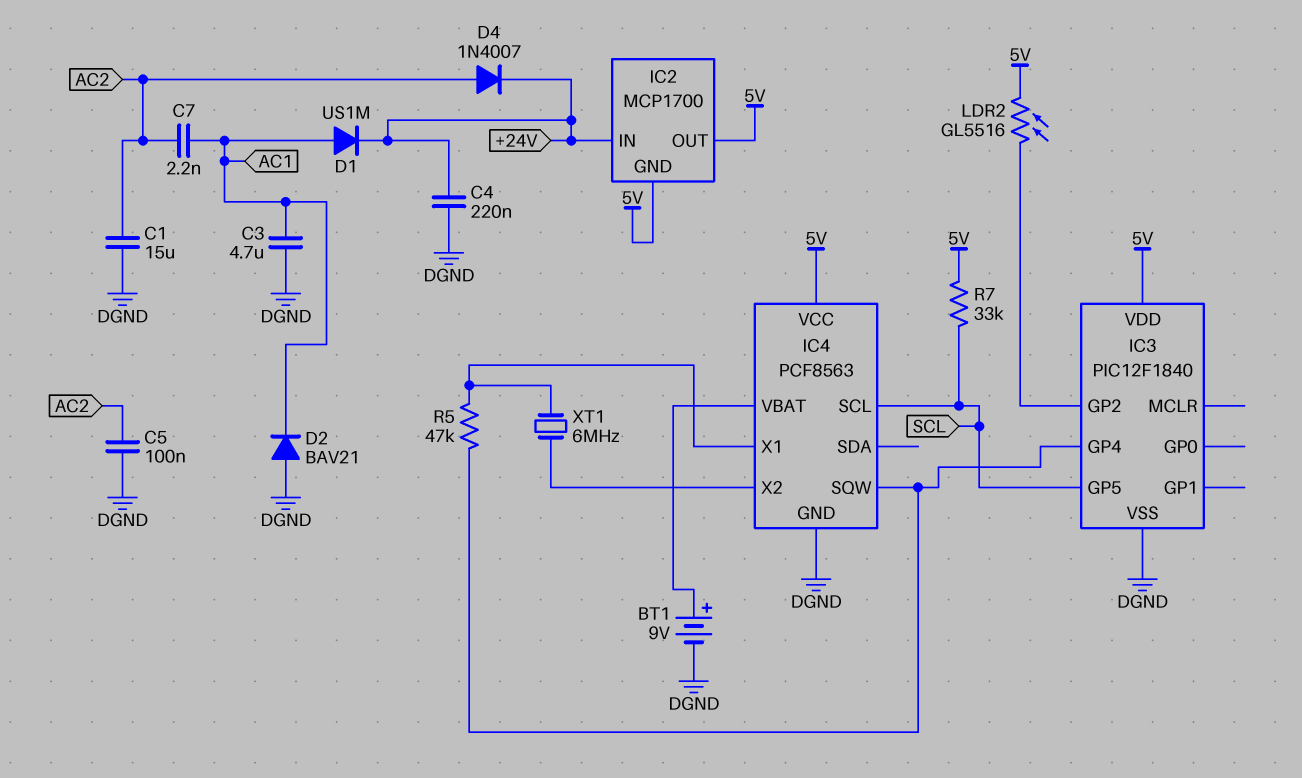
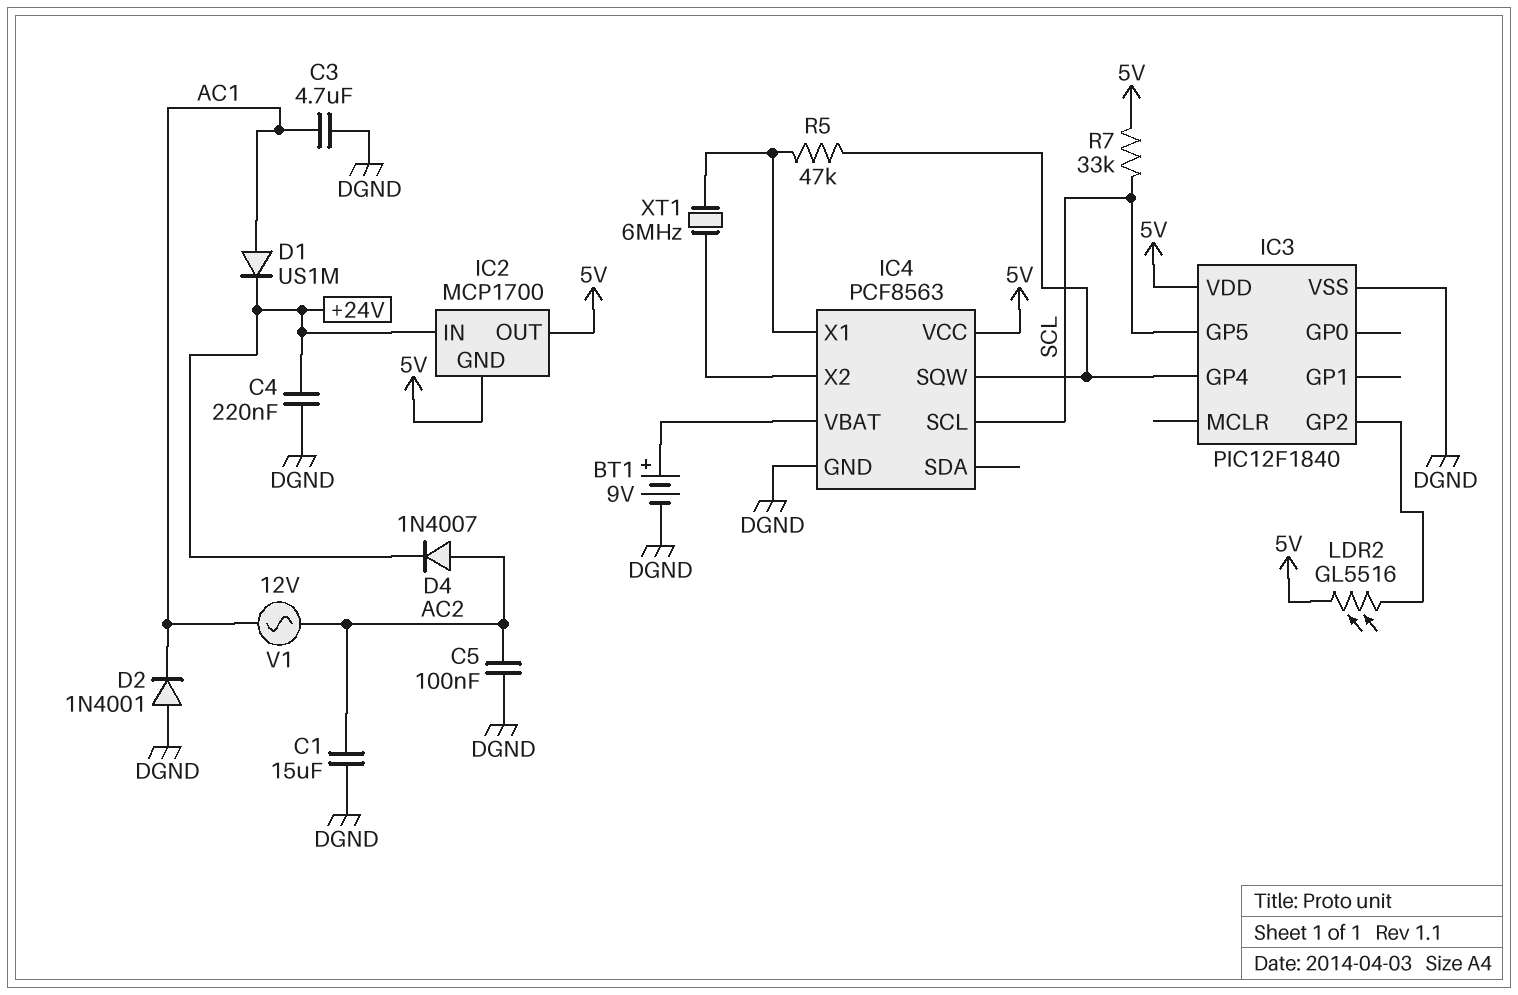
C7: 2.2nF (AC1, AC2) -> none
D2: diode BAV21 (A DGND, K AC1) -> diode 1N4001 (A DGND, K AC1)
V1: none -> AC 12V (AC1, AC2)

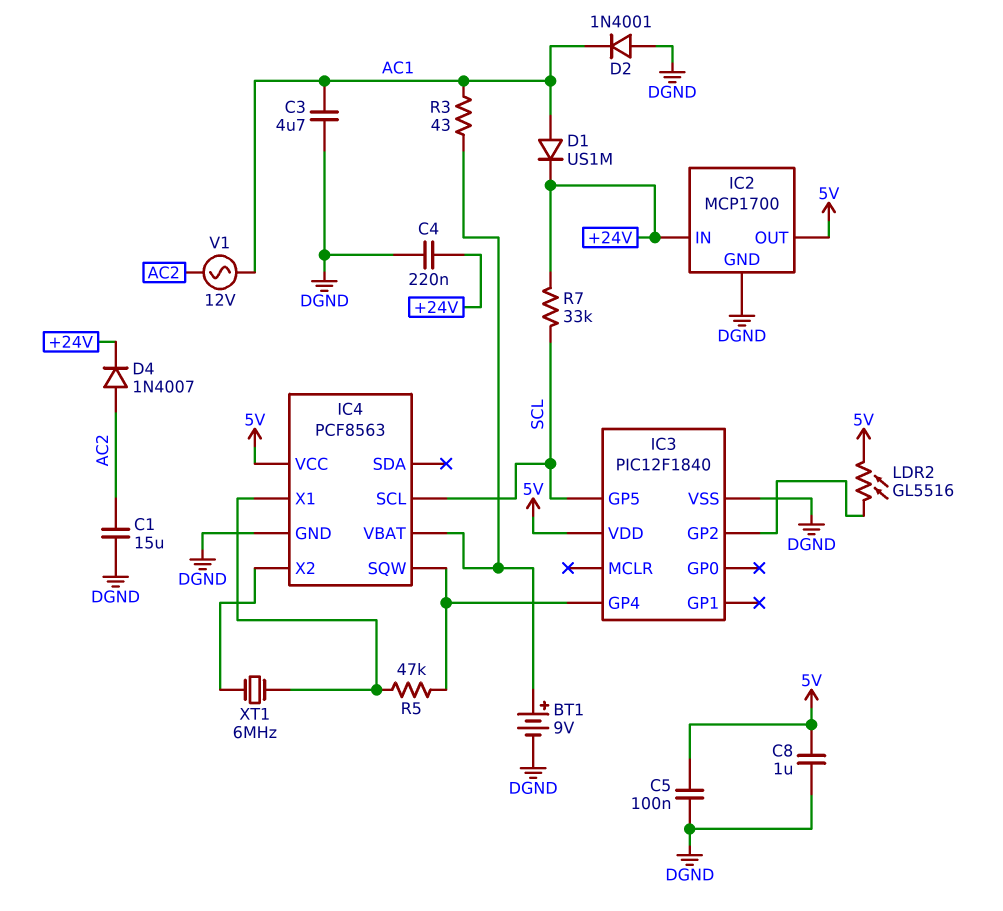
C5: 100nF (AC2, DGND) -> 100nF (5V, DGND)
C8: none -> 1uF (5V, DGND)
IC2 pin GND: 5V -> DGND
R3: none -> 43 (AC1, IC4/VBAT)
R7: 33k (5V, SCL) -> 33k (+24V, SCL)

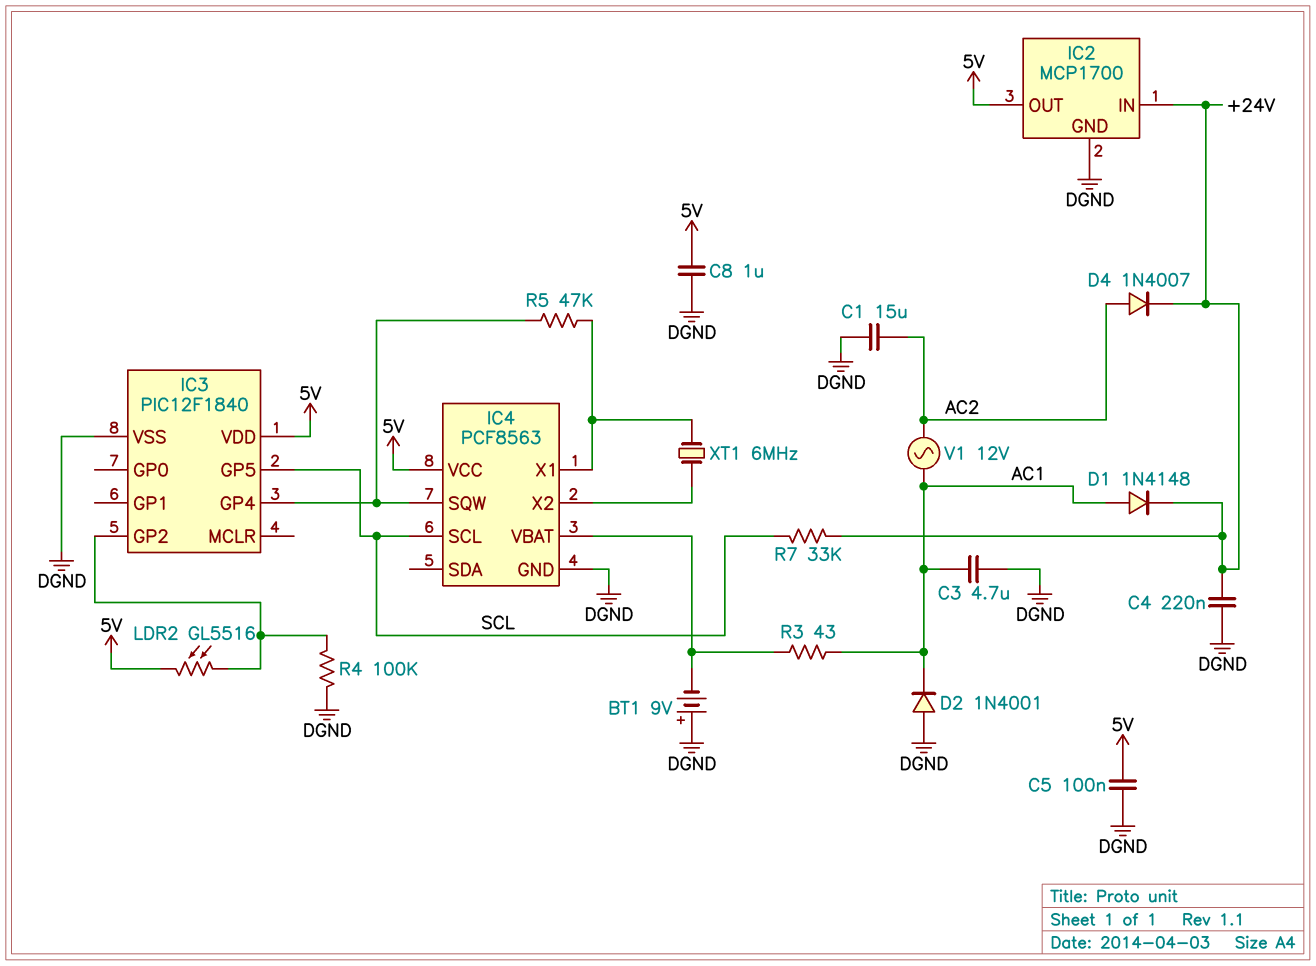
BT1: 9V (plus IC4/VBAT, minus DGND) -> 9V (plus DGND, minus IC4/VBAT)
D1: diode US1M (A AC1, K +24V) -> diode 1N4148 (A AC1, K +24V)
R4: none -> 100k (DGND, IC3/GP2)

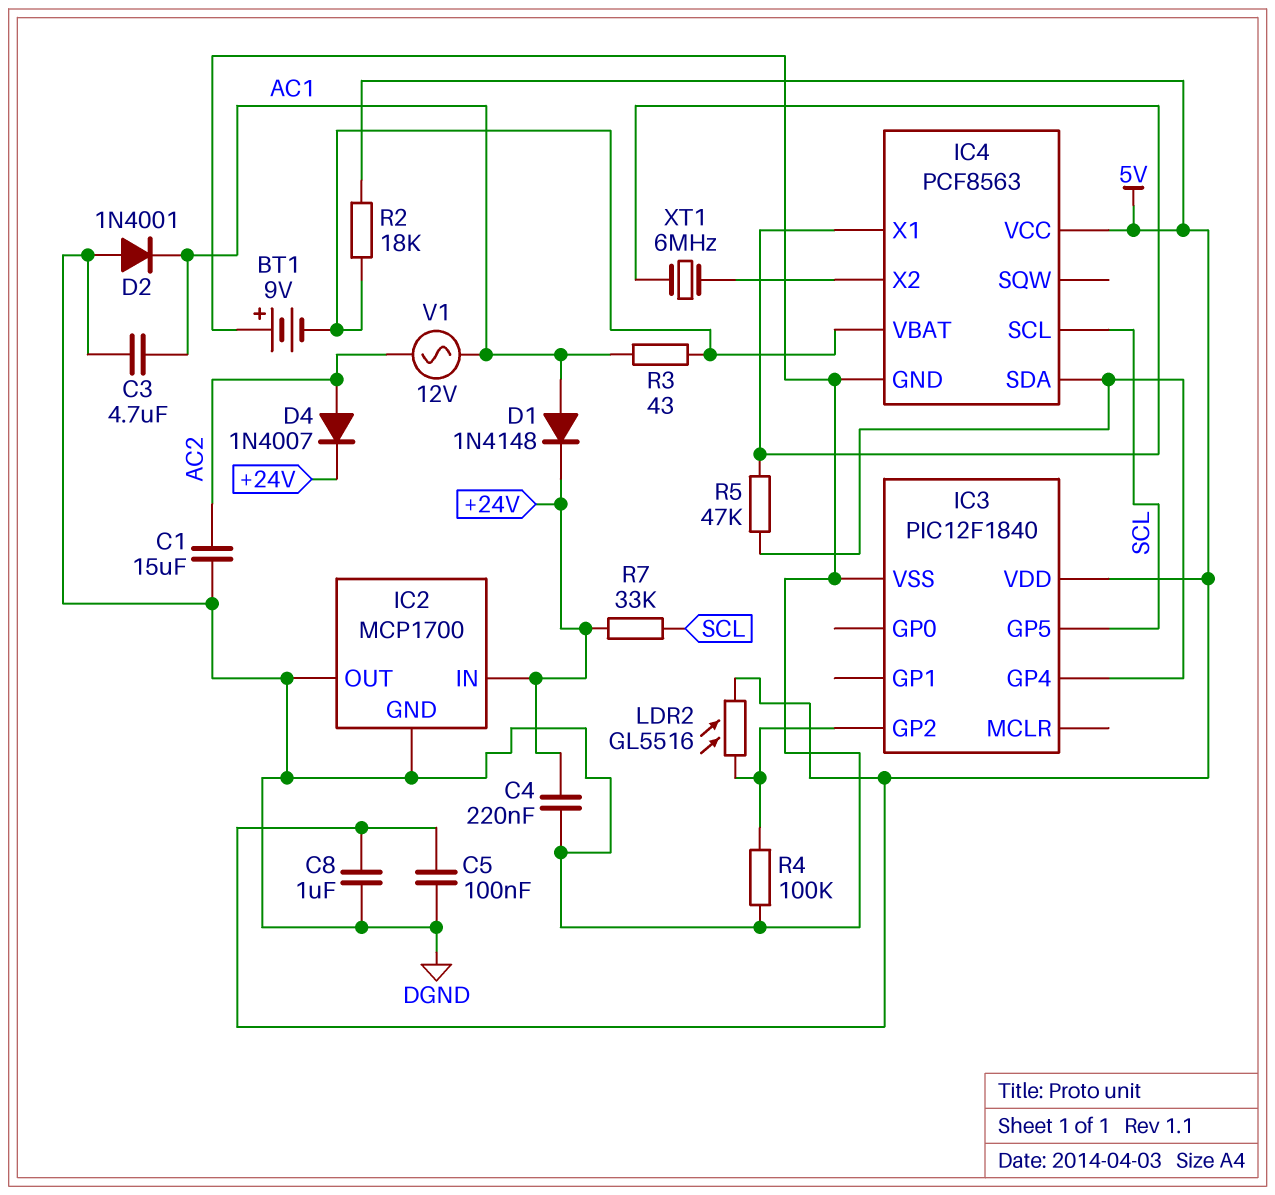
IC2 pin OUT: 5V -> DGND
IC4 pin SDA: none -> IC3/GP4
IC4 pin SQW: IC3/GP4 -> none
R2: none -> 18k (5V, IC4/VBAT)

